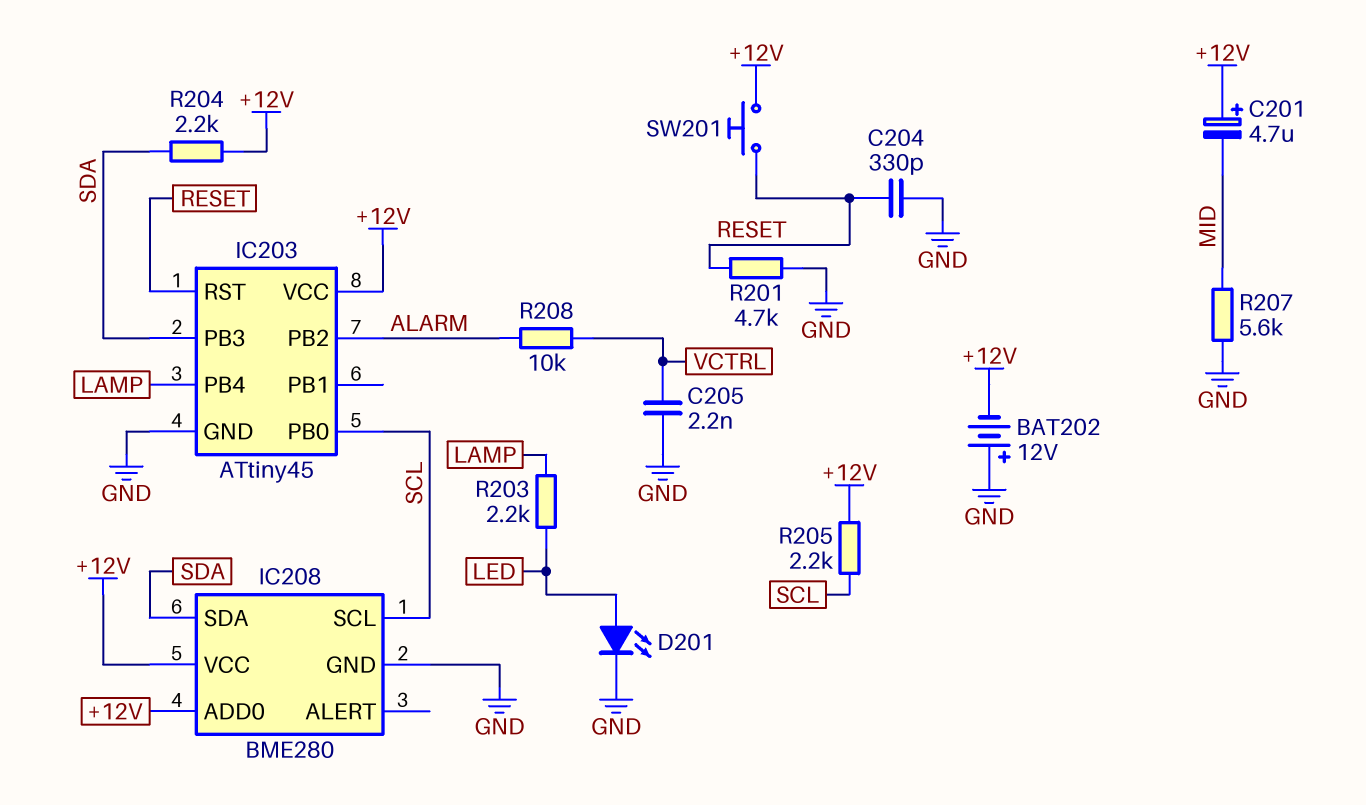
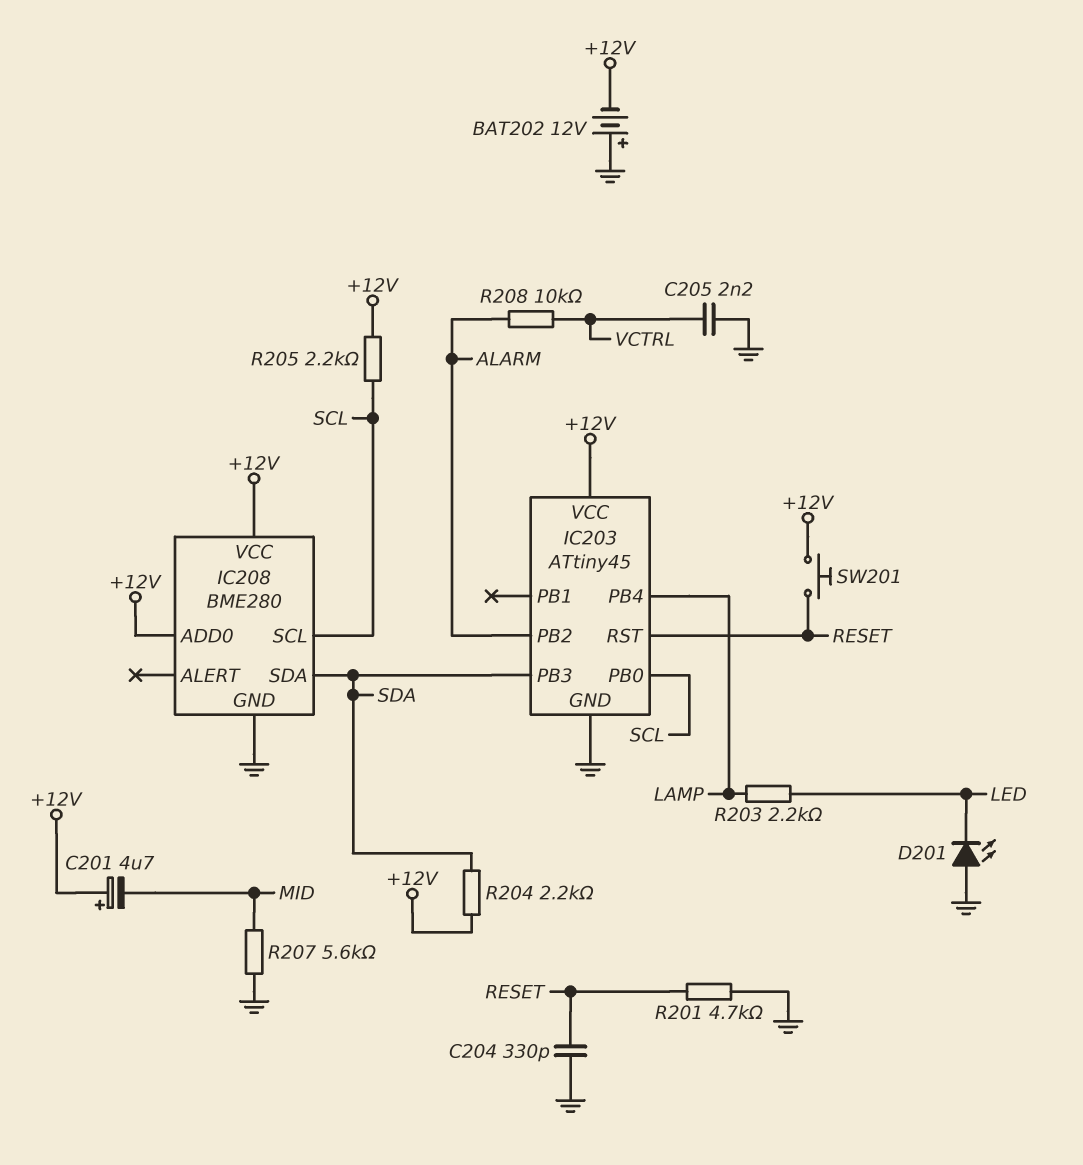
D201: LED (A LED, K GND) -> LED (A GND, K LED)

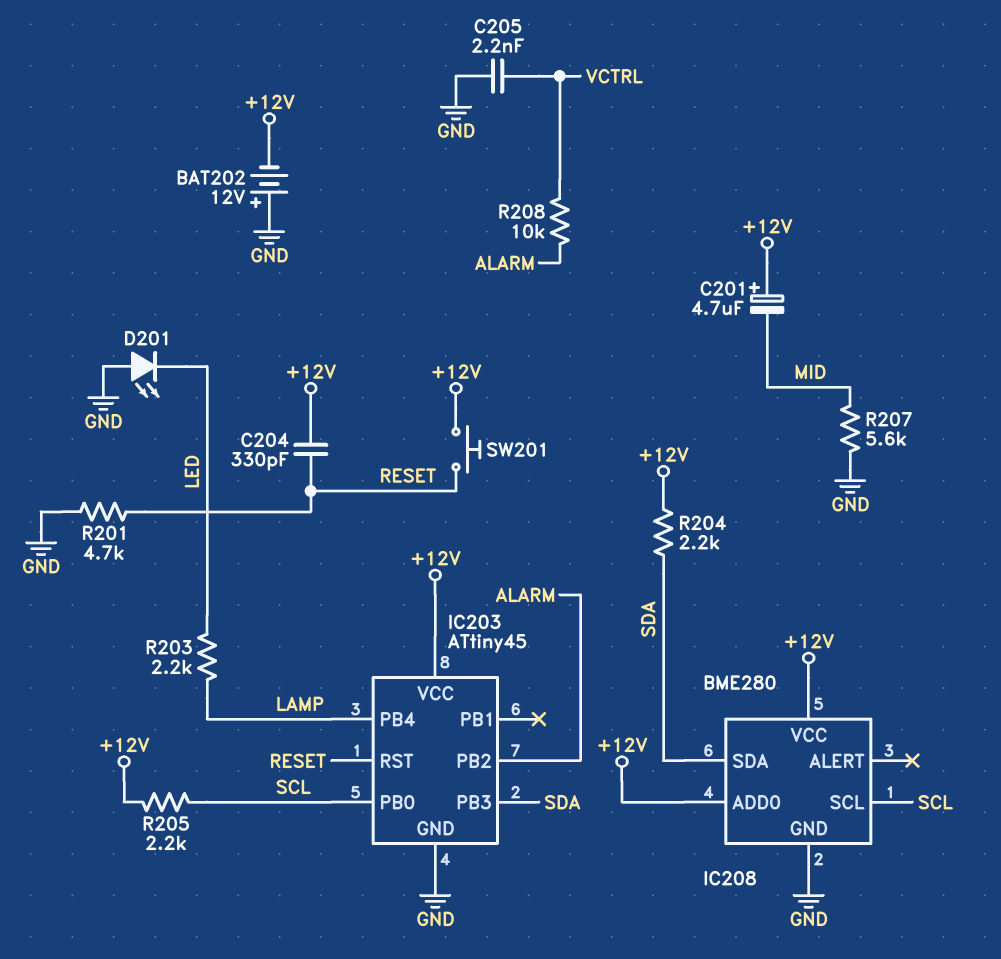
C204: 330pF (GND, RESET) -> 330pF (+12V, RESET)

